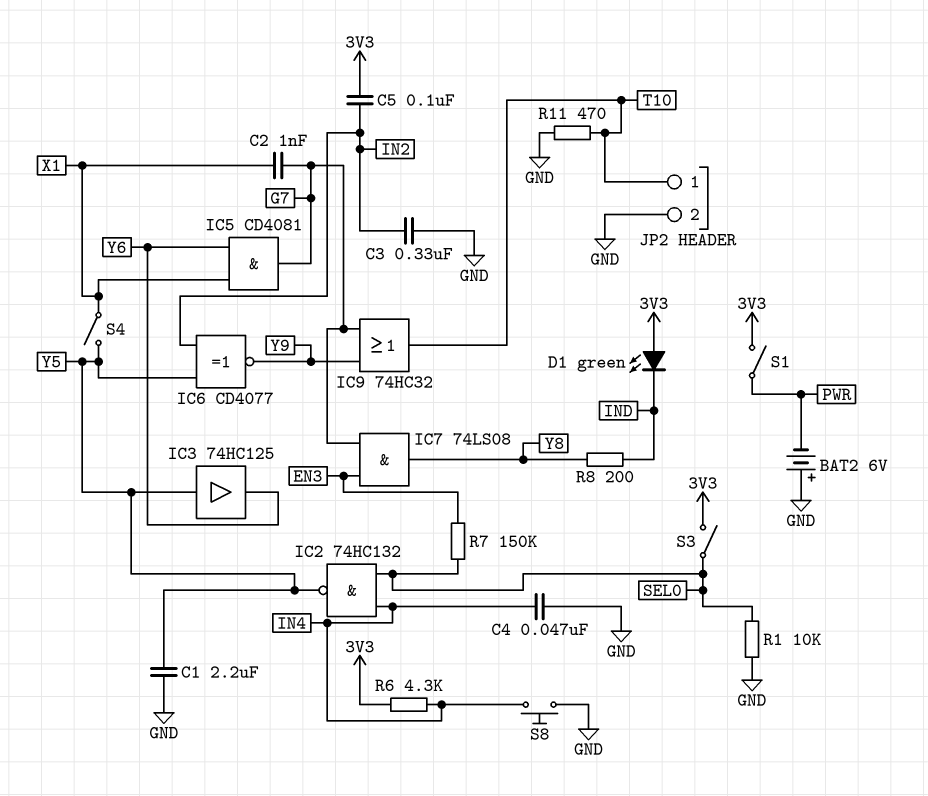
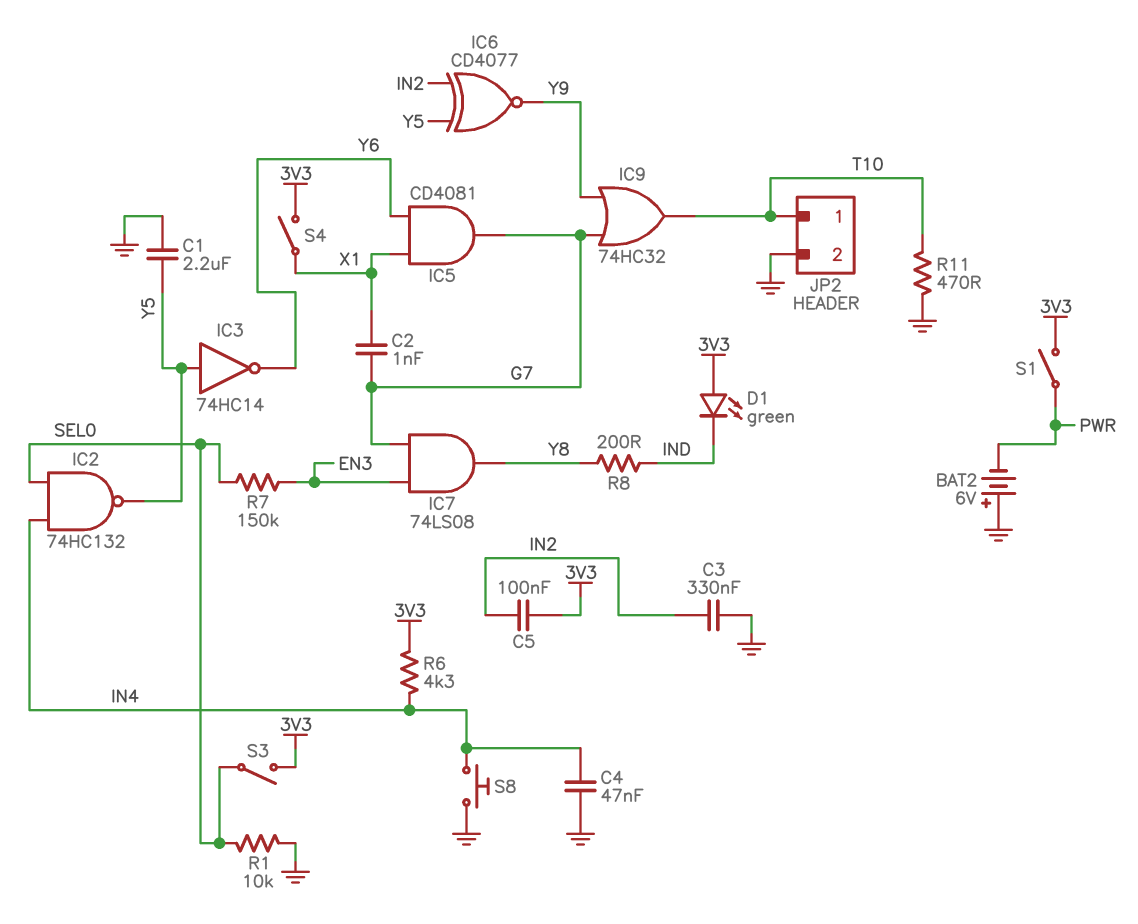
IC3: buffer 74HC125 (in Y5, out Y6) -> NOT 74HC14 (in Y5, out Y6)
S4: switch (X1, Y5) -> switch (3V3, X1)

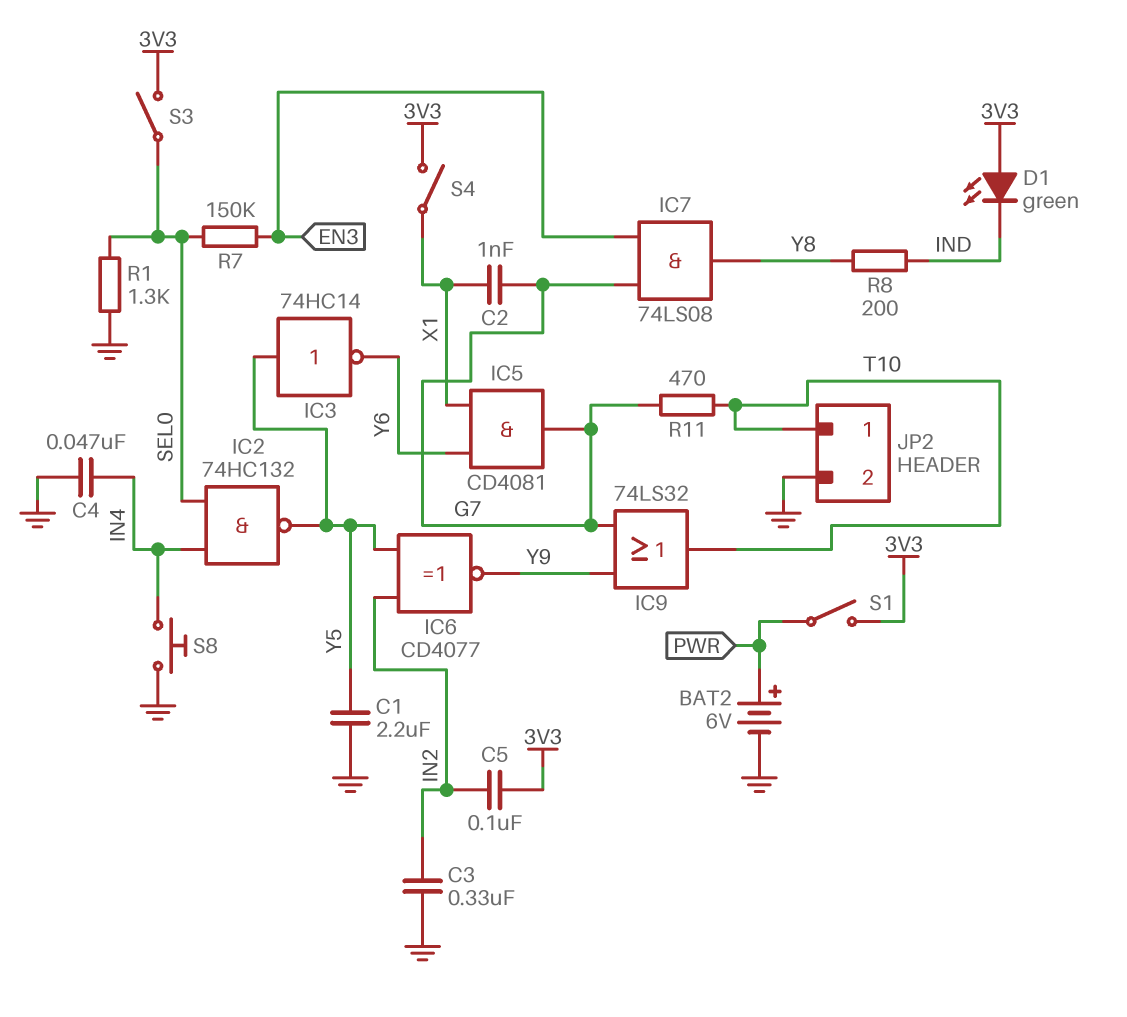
BAT2: 6V (plus GND, minus PWR) -> 6V (plus PWR, minus GND)
IC9: OR 74HC32 (in G7, in Y9, out T10) -> OR 74LS32 (in G7, in Y9, out T10)
R1: 10k (GND, SEL0) -> 1.3k (GND, SEL0)
R6: 4.3k (3V3, IN4) -> none
R11: 470 (GND, T10) -> 470 (G7, T10)

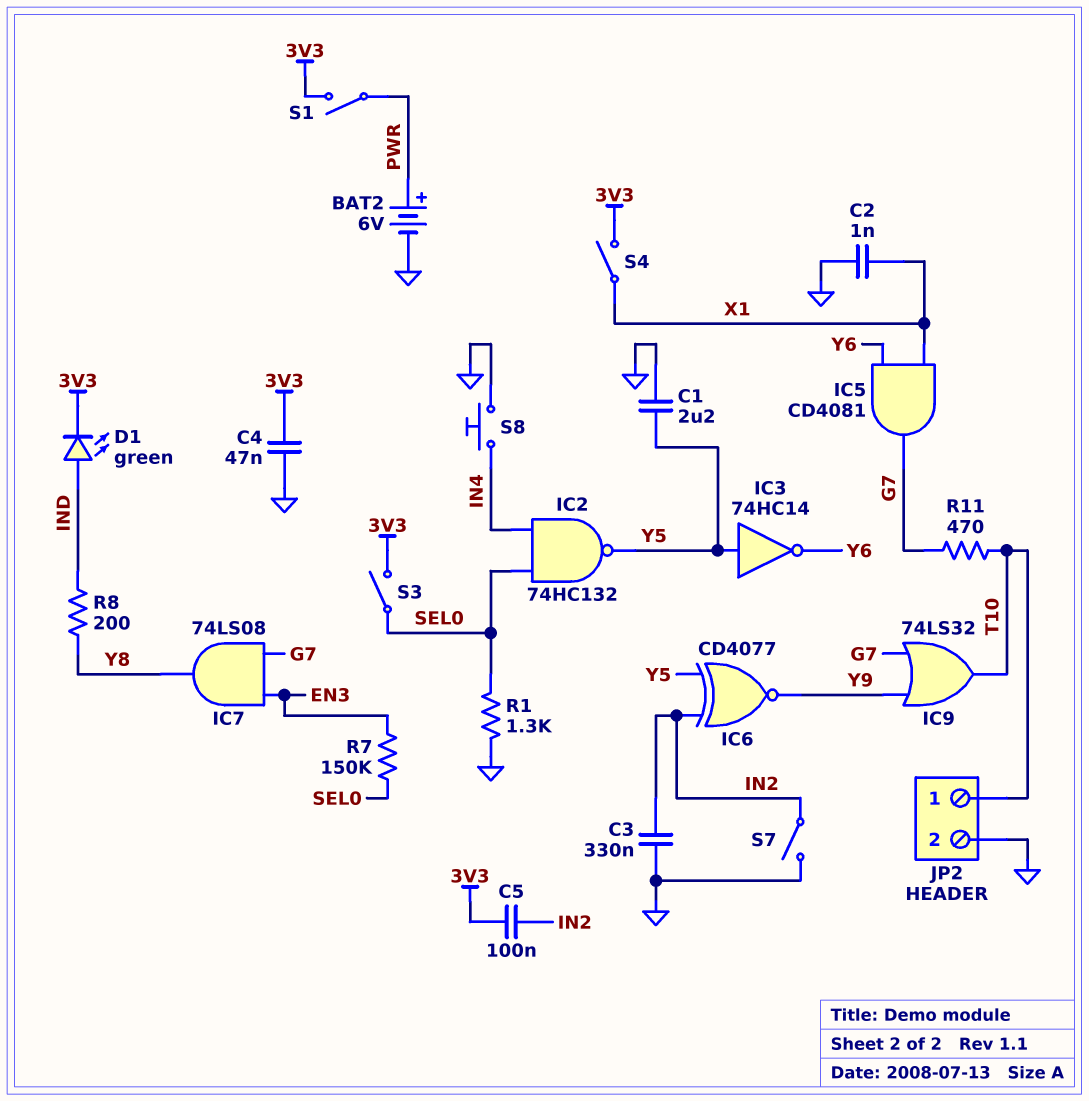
C2: 1nF (G7, X1) -> 1nF (GND, X1)
C4: 47nF (GND, IN4) -> 47nF (3V3, GND)
D1: LED green (A 3V3, K IND) -> LED green (A IND, K 3V3)
S7: none -> switch (GND, IN2)

